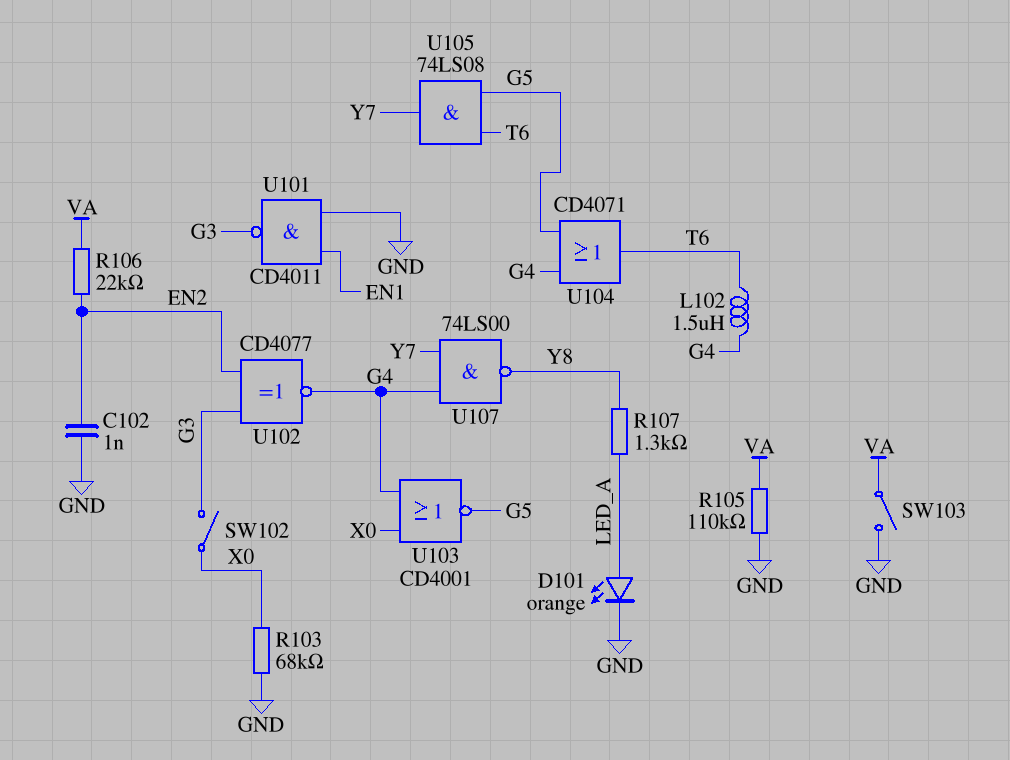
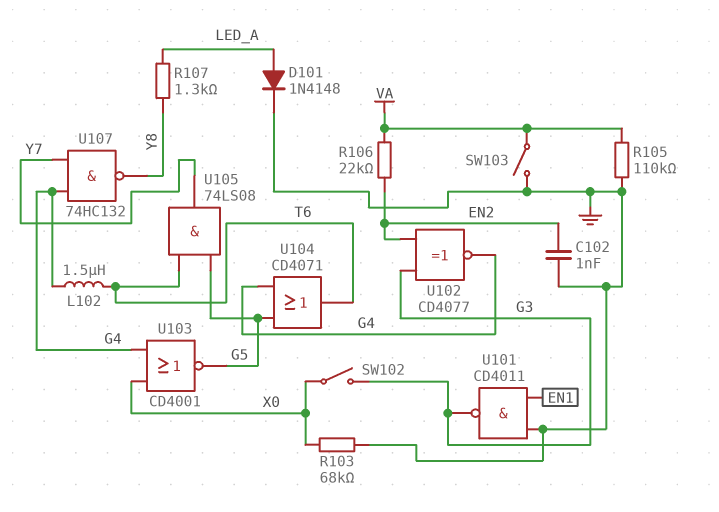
D101: LED orange (A LED_A, K GND) -> diode 1N4148 (A LED_A, K GND)
U107: NAND 74LS00 (in G4, in Y7, out Y8) -> NAND 74HC132 (in G4, in Y7, out Y8)

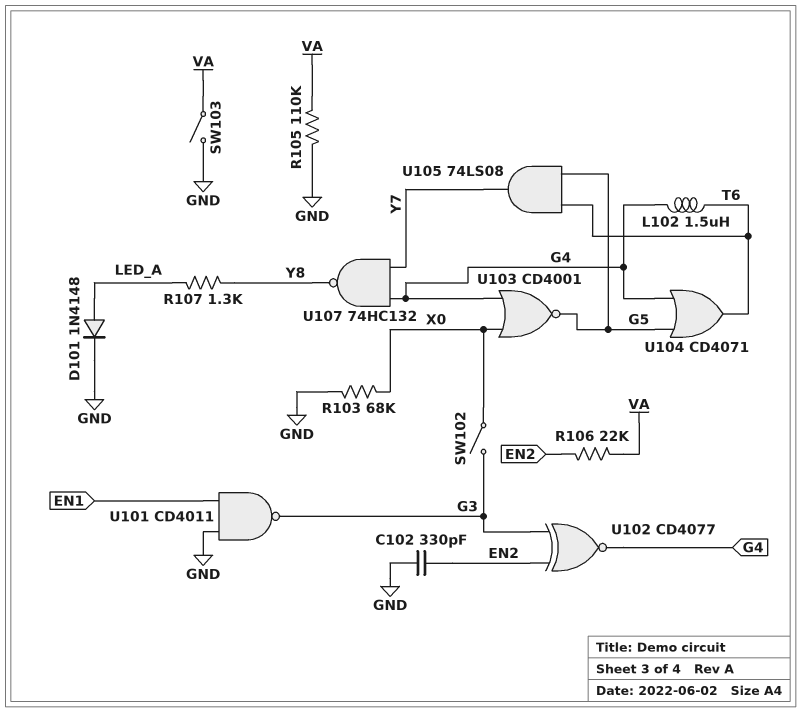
C102: 1nF (EN2, GND) -> 330pF (EN2, GND)

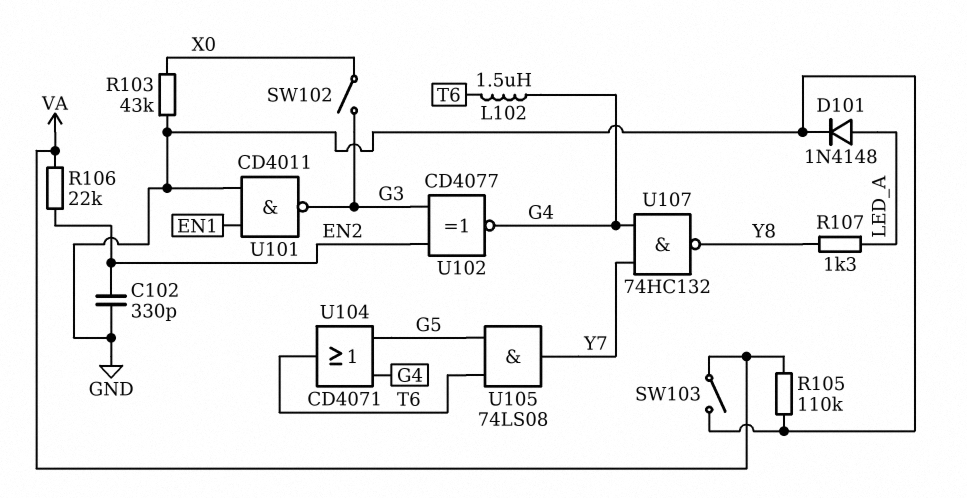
R103: 68k (GND, X0) -> 43k (GND, X0)
U103: NOR CD4001 (in G4, in X0, out G5) -> none

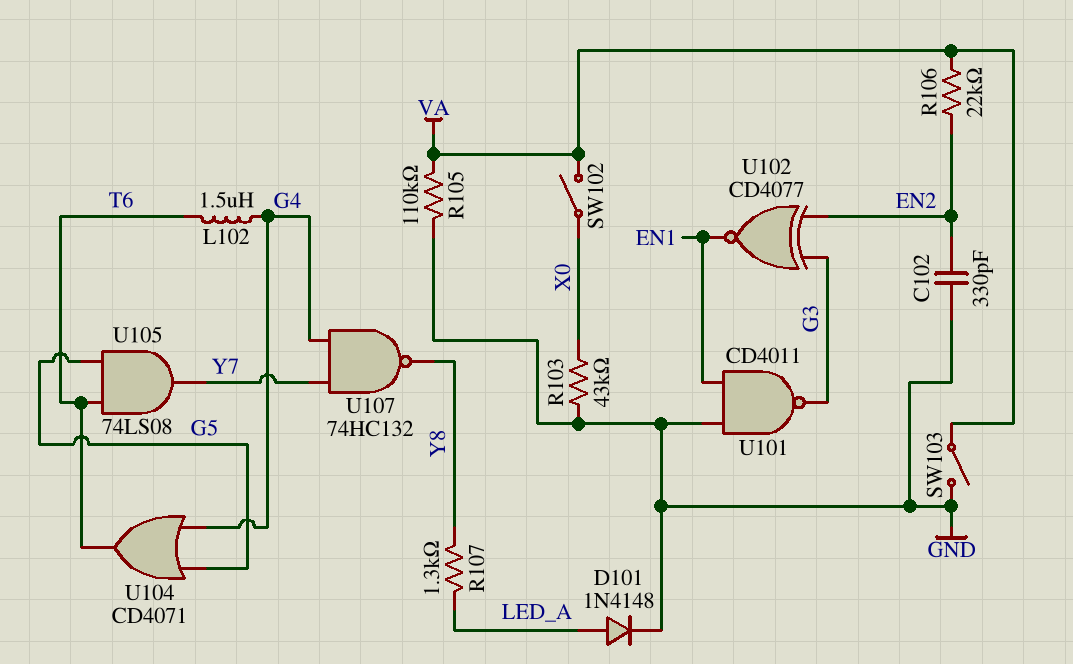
SW102: switch (G3, X0) -> switch (VA, X0)
U102: XNOR CD4077 (in EN2, in G3, out G4) -> XNOR CD4077 (in EN2, in G3, out EN1)

